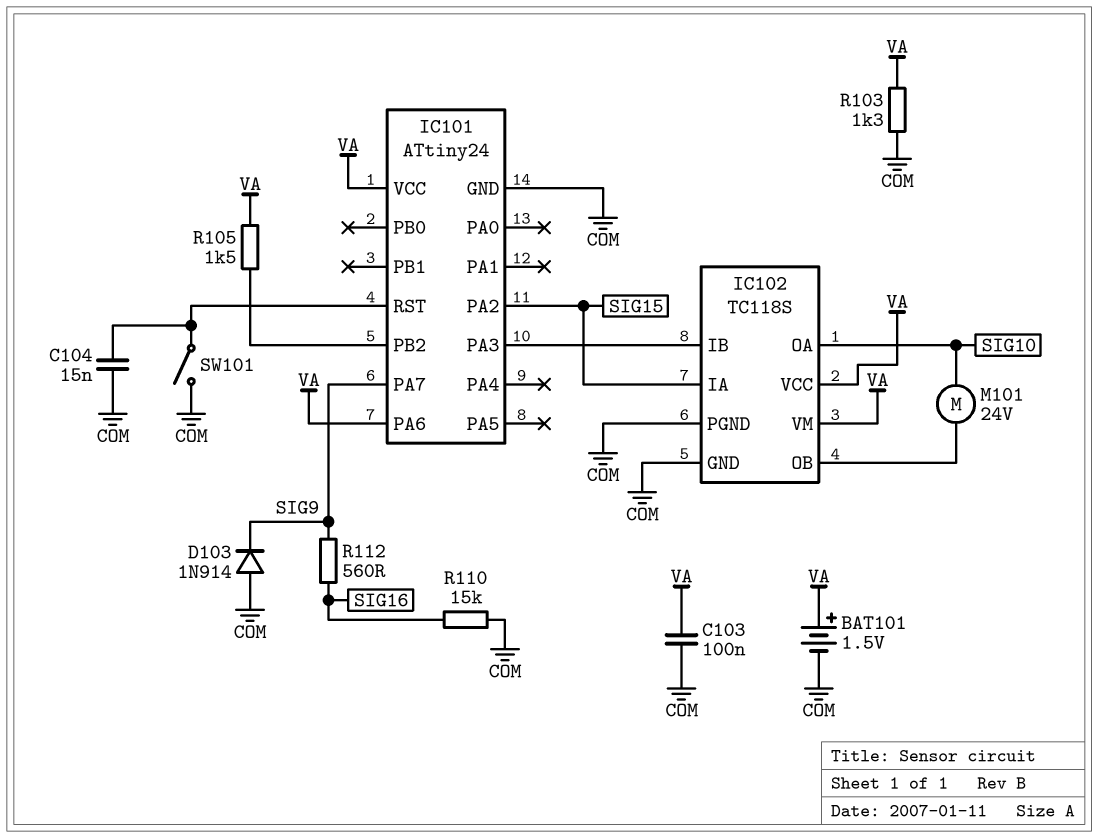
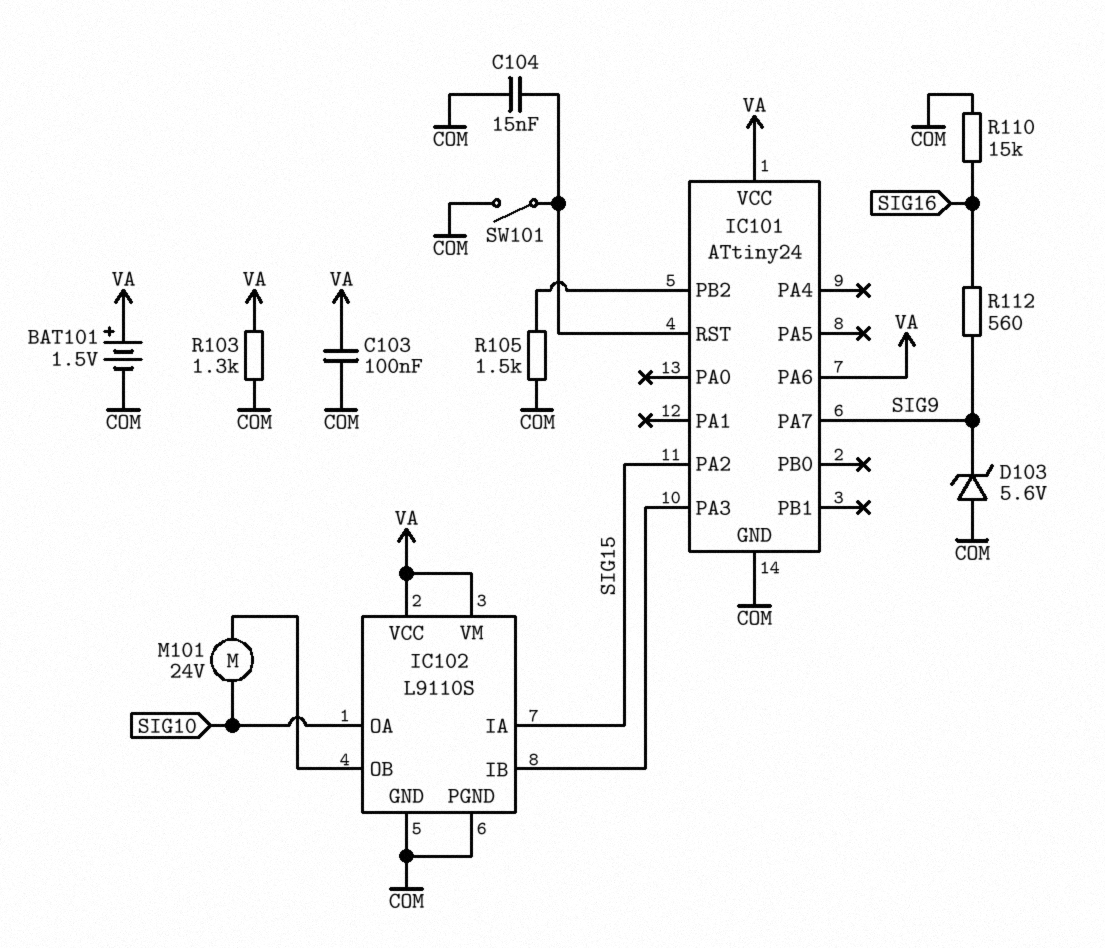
D103: diode 1N914 (A COM, K SIG9) -> zener 5.6V (A COM, K SIG9)
IC102: TC118S -> L9110S
R105: 1.5k (IC101/PB2, VA) -> 1.5k (COM, IC101/PB2)

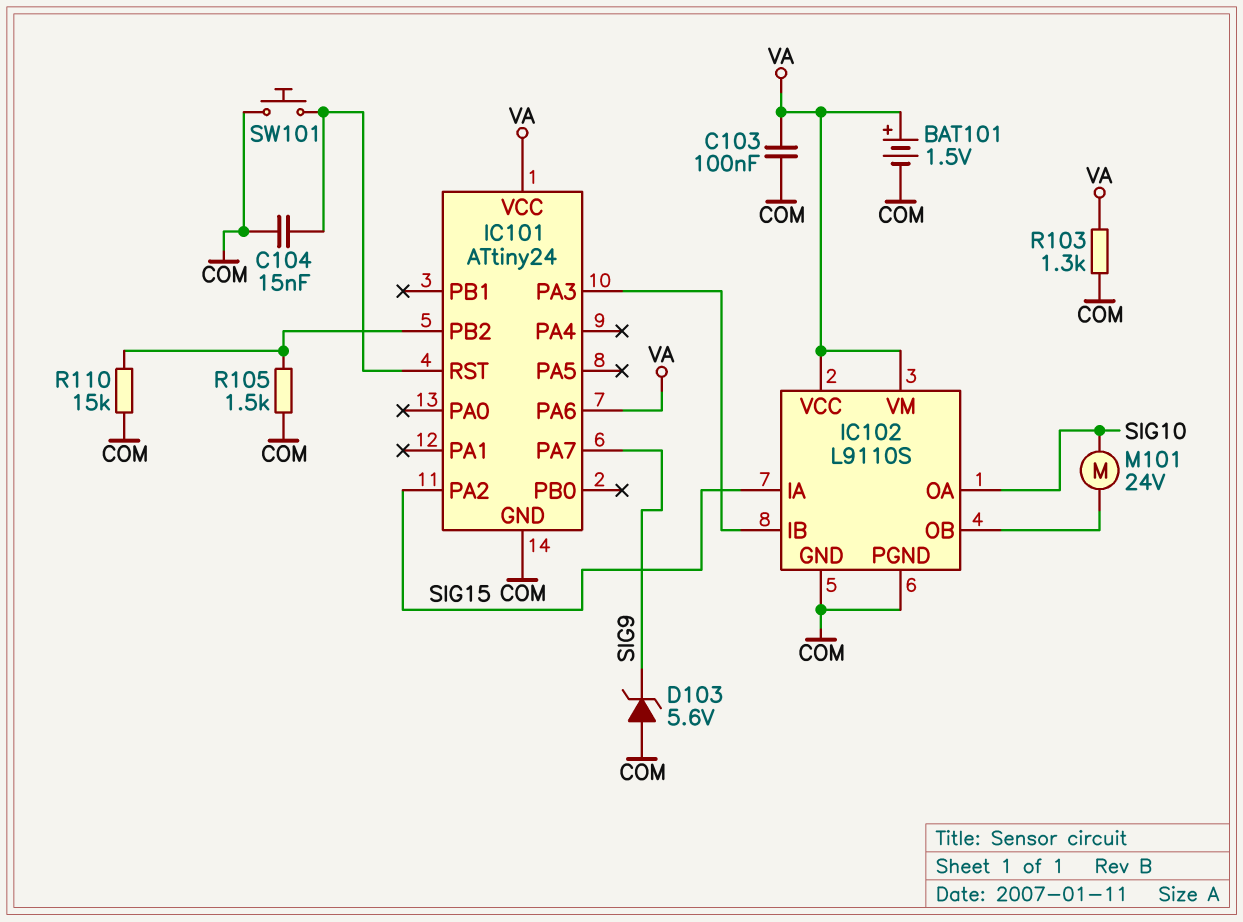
R110: 15k (COM, SIG16) -> 15k (COM, IC101/PB2)
R112: 560 (SIG9, SIG16) -> none
SW101: switch (COM, IC101/RST) -> button (COM, IC101/RST)

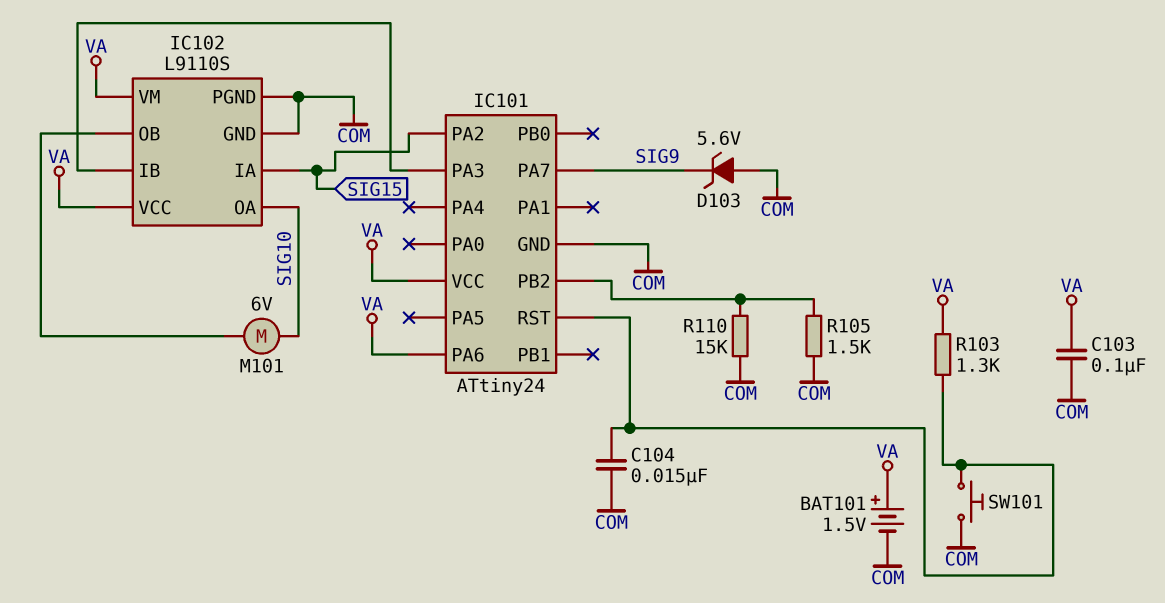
M101: motor 24V (IC102/OB, SIG10) -> motor 6V (IC102/OB, SIG10)
R103: 1.3k (COM, VA) -> 1.3k (IC101/RST, VA)

